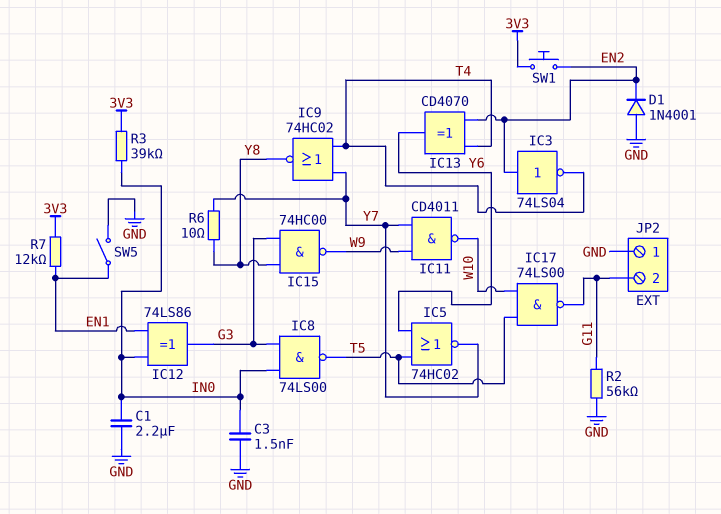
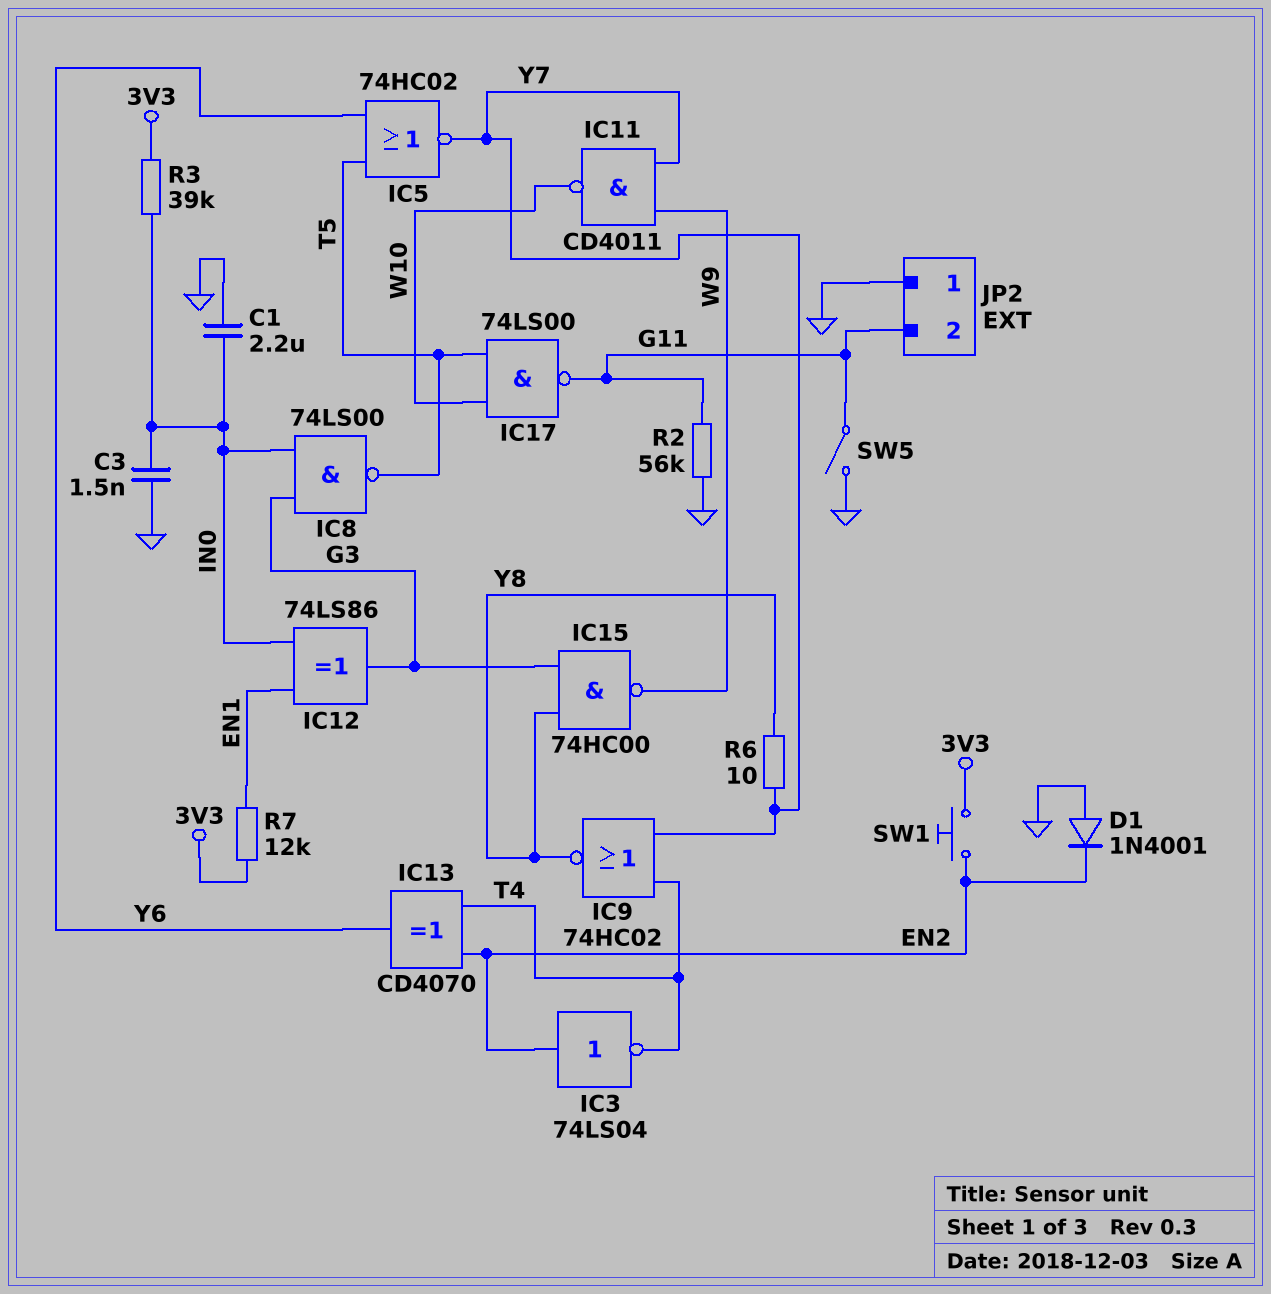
SW5: switch (EN1, GND) -> switch (G11, GND)

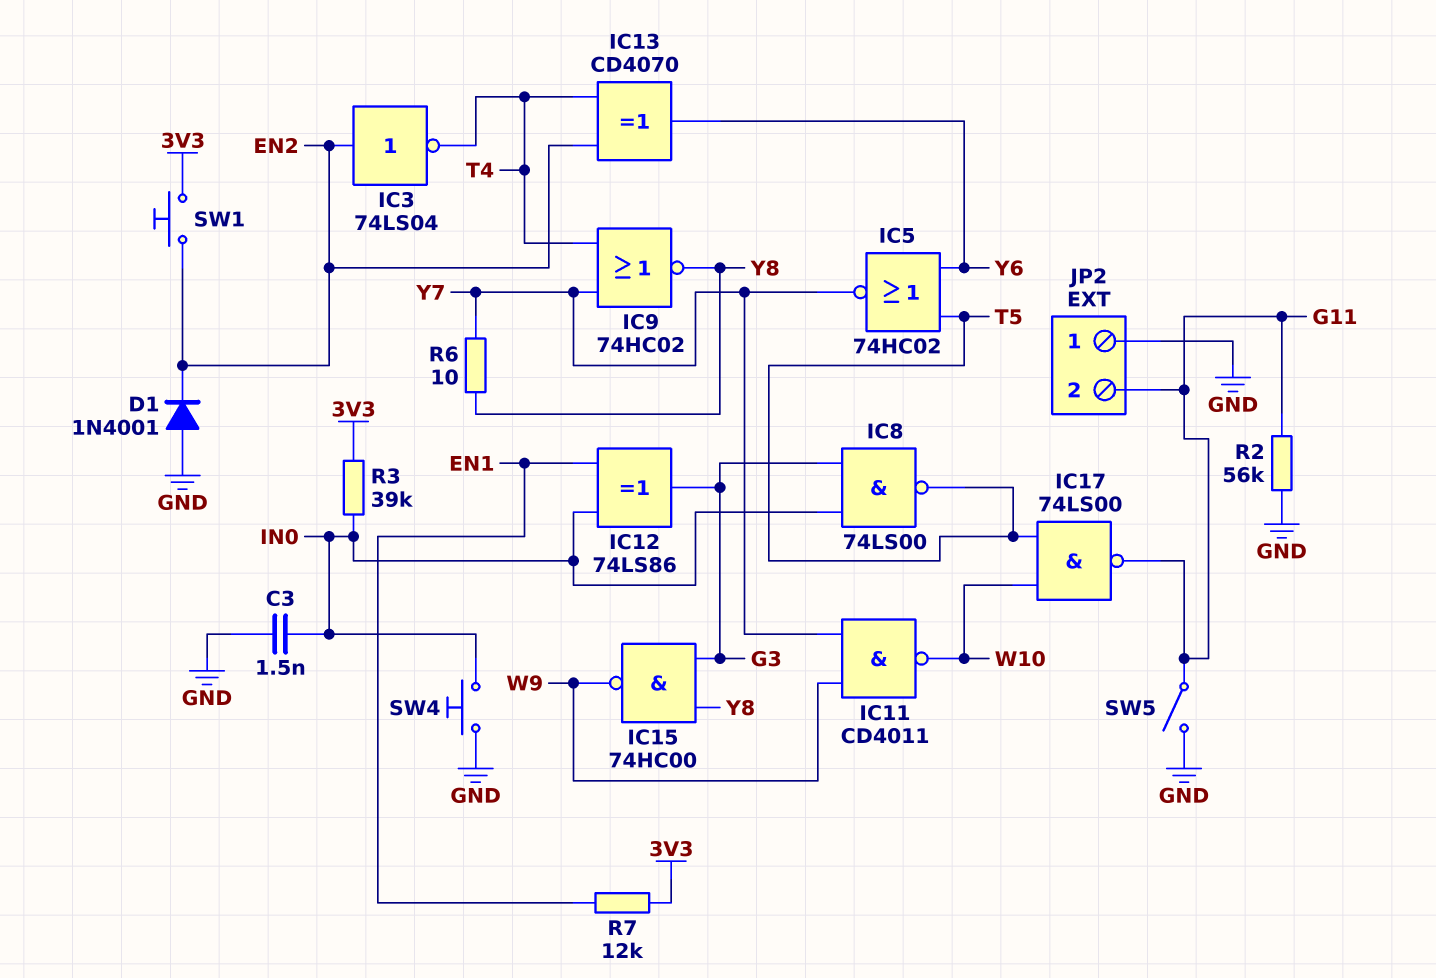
C1: 2.2uF (GND, IN0) -> none
SW4: none -> button (GND, IN0)

